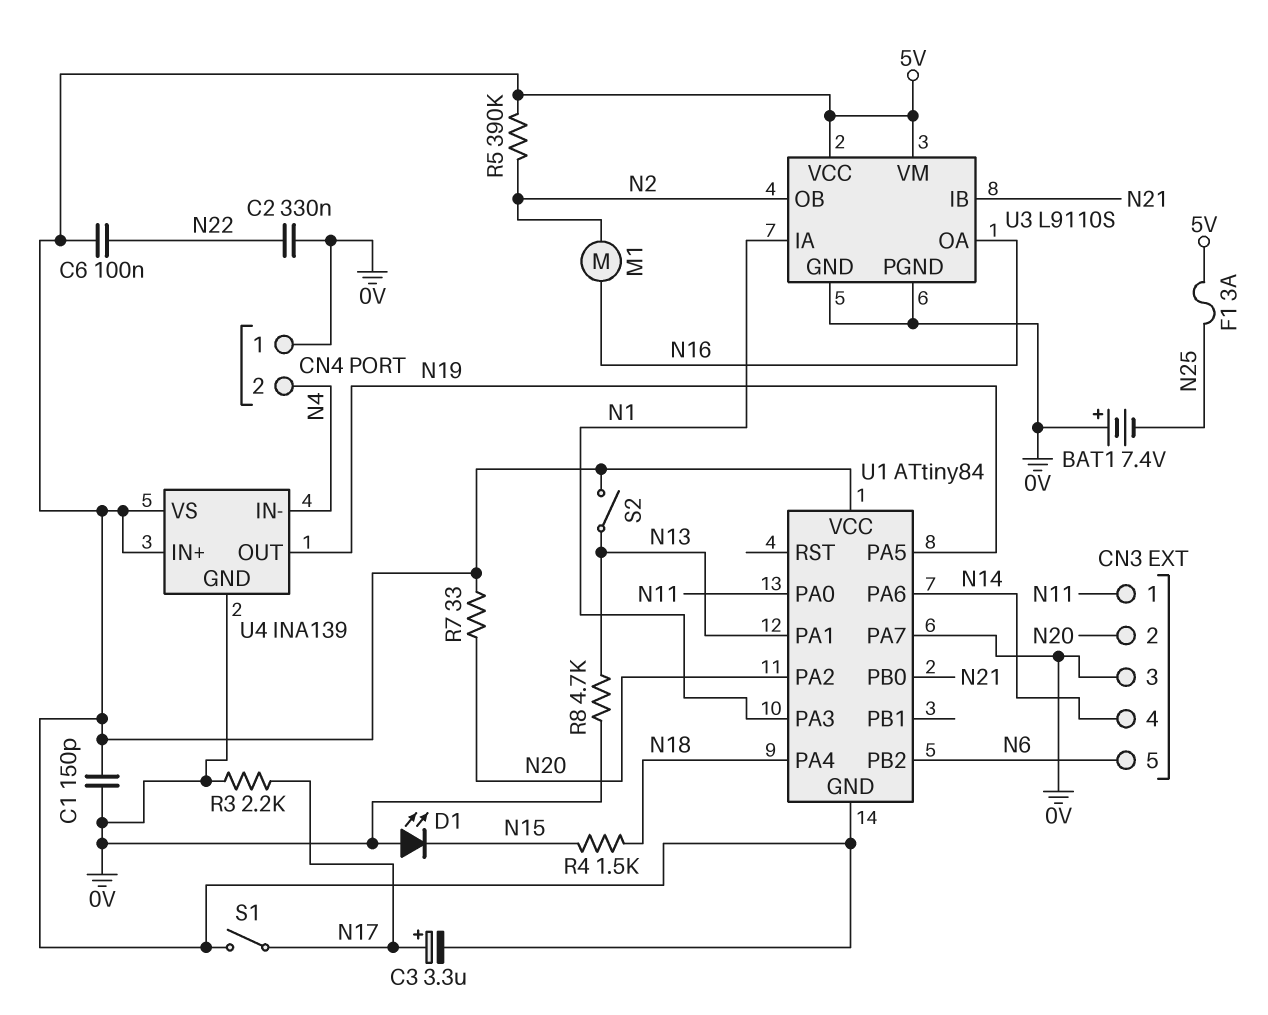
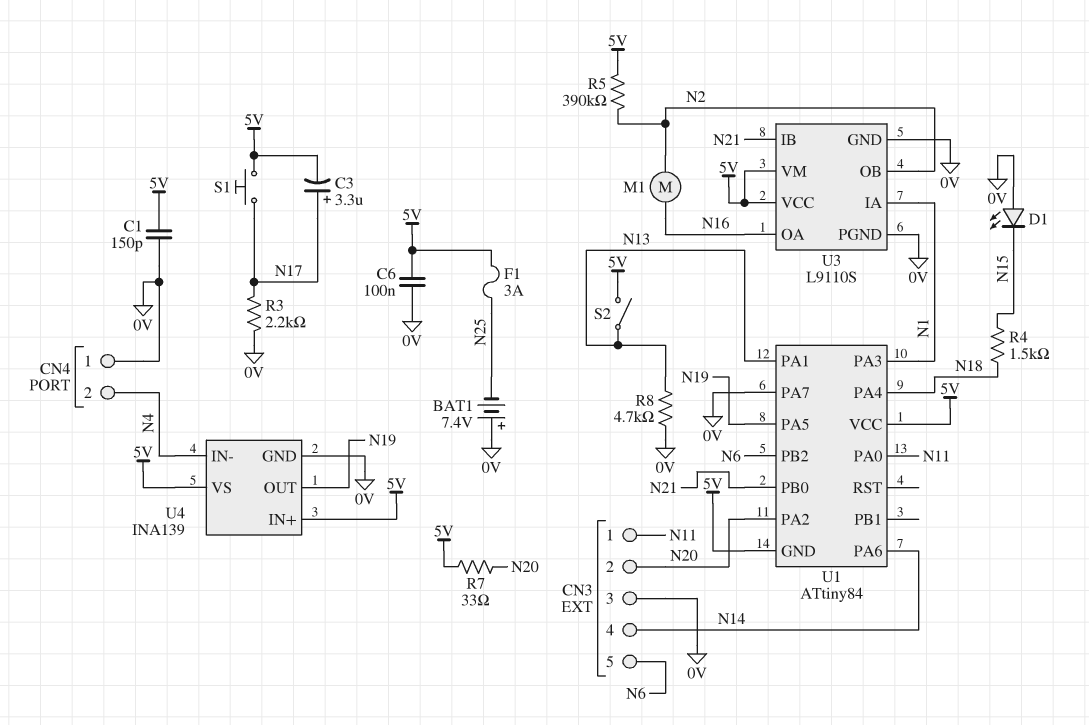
C2: 330nF (0V, N22) -> none
C6: 100nF (5V, N22) -> 100nF (0V, 5V)
S1: switch (5V, N17) -> button (5V, N17)

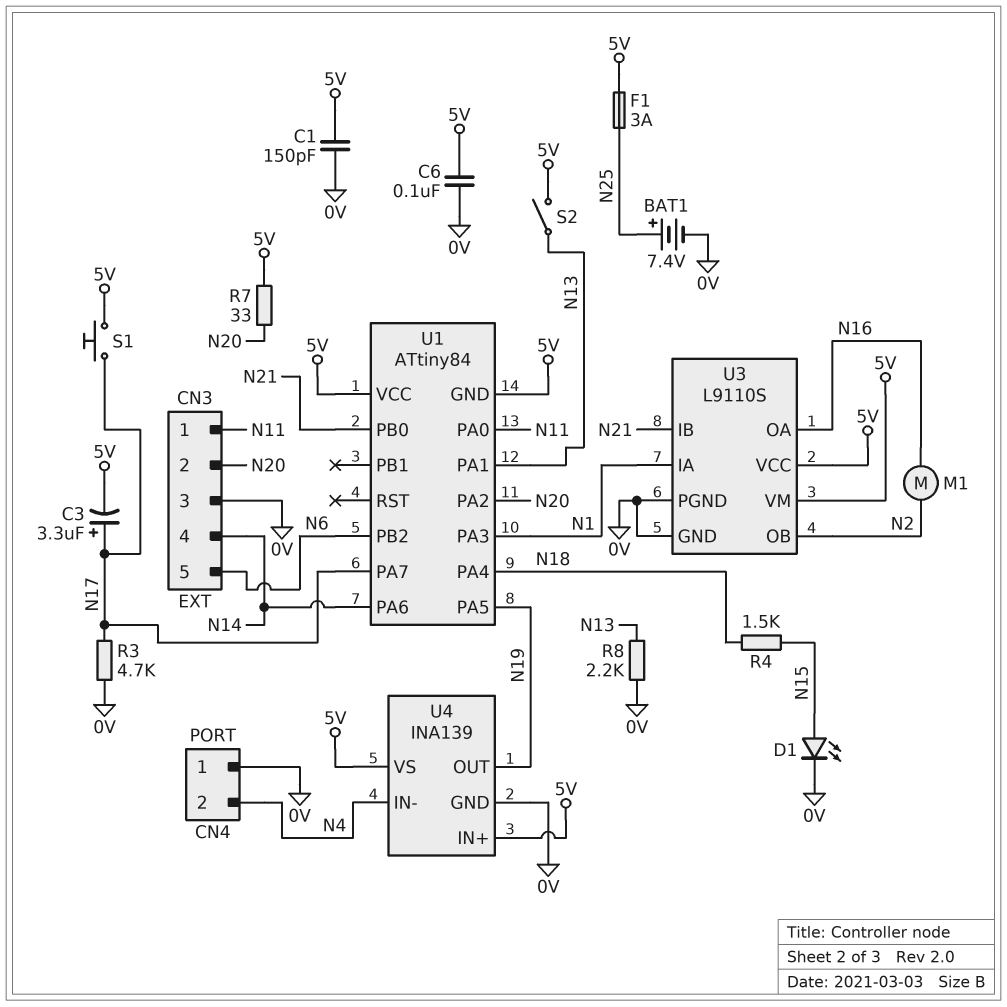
BAT1: 7.4V (plus 0V, minus N25) -> 7.4V (plus N25, minus 0V)
D1: LED (A 0V, K N15) -> LED (A N15, K 0V)
R3: 2.2k (0V, N17) -> 4.7k (0V, N17)
R5: 390k (5V, N2) -> none
R8: 4.7k (0V, N13) -> 2.2k (0V, N13)
U1 pin PA7: 0V -> N17

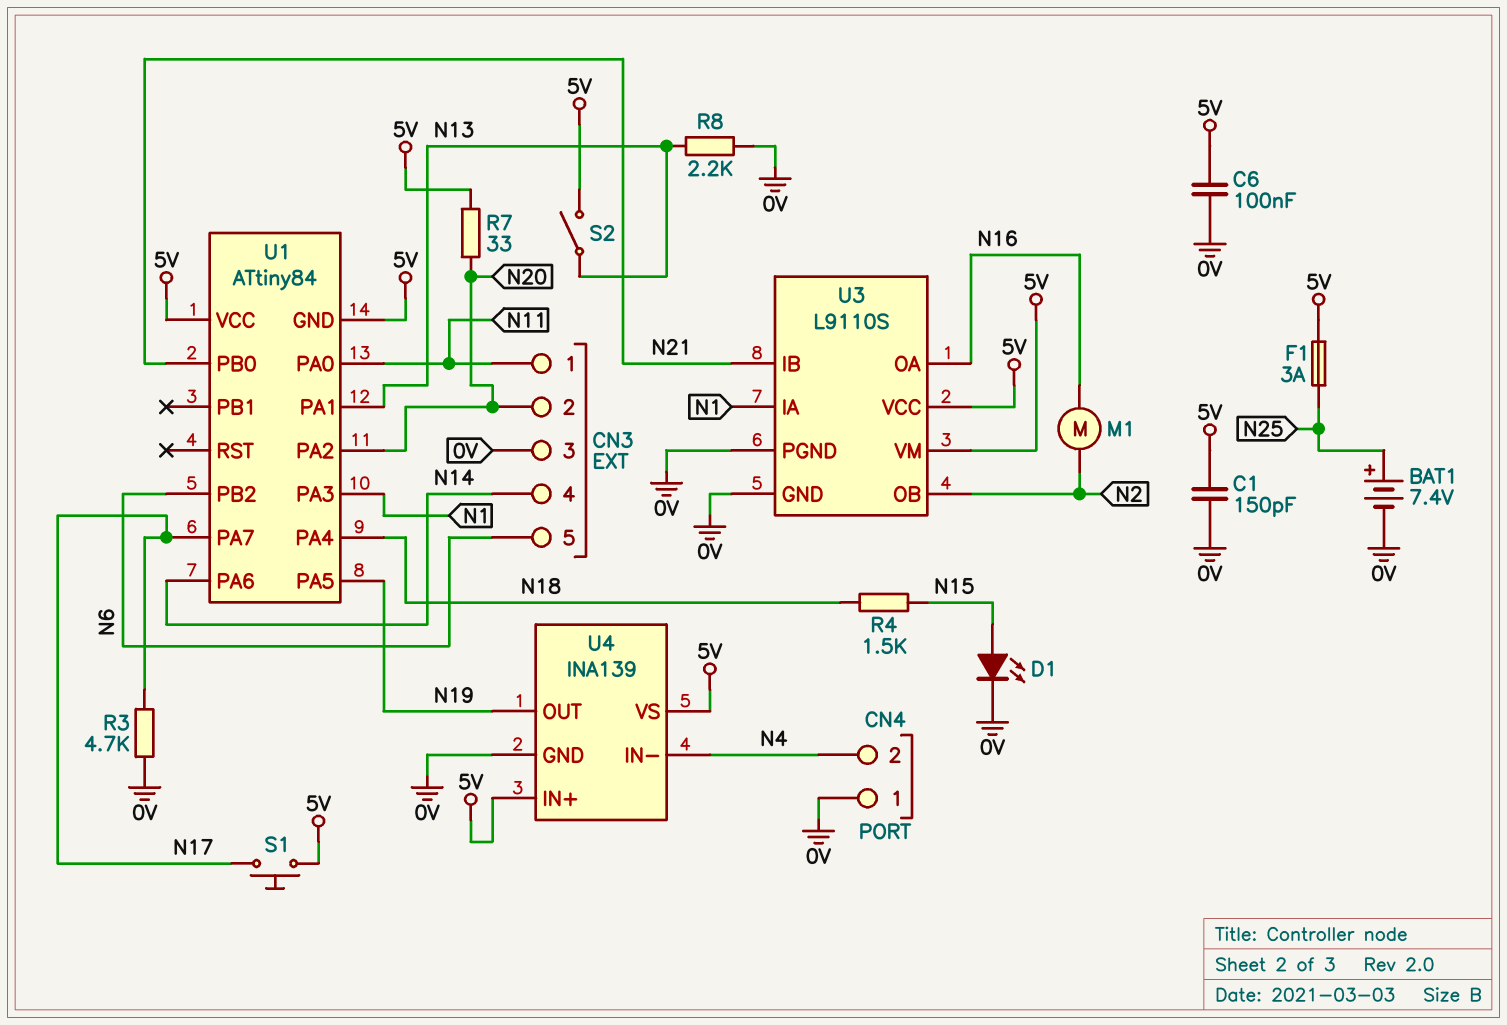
C3: 3.3uF (plus N17, minus 5V) -> none

